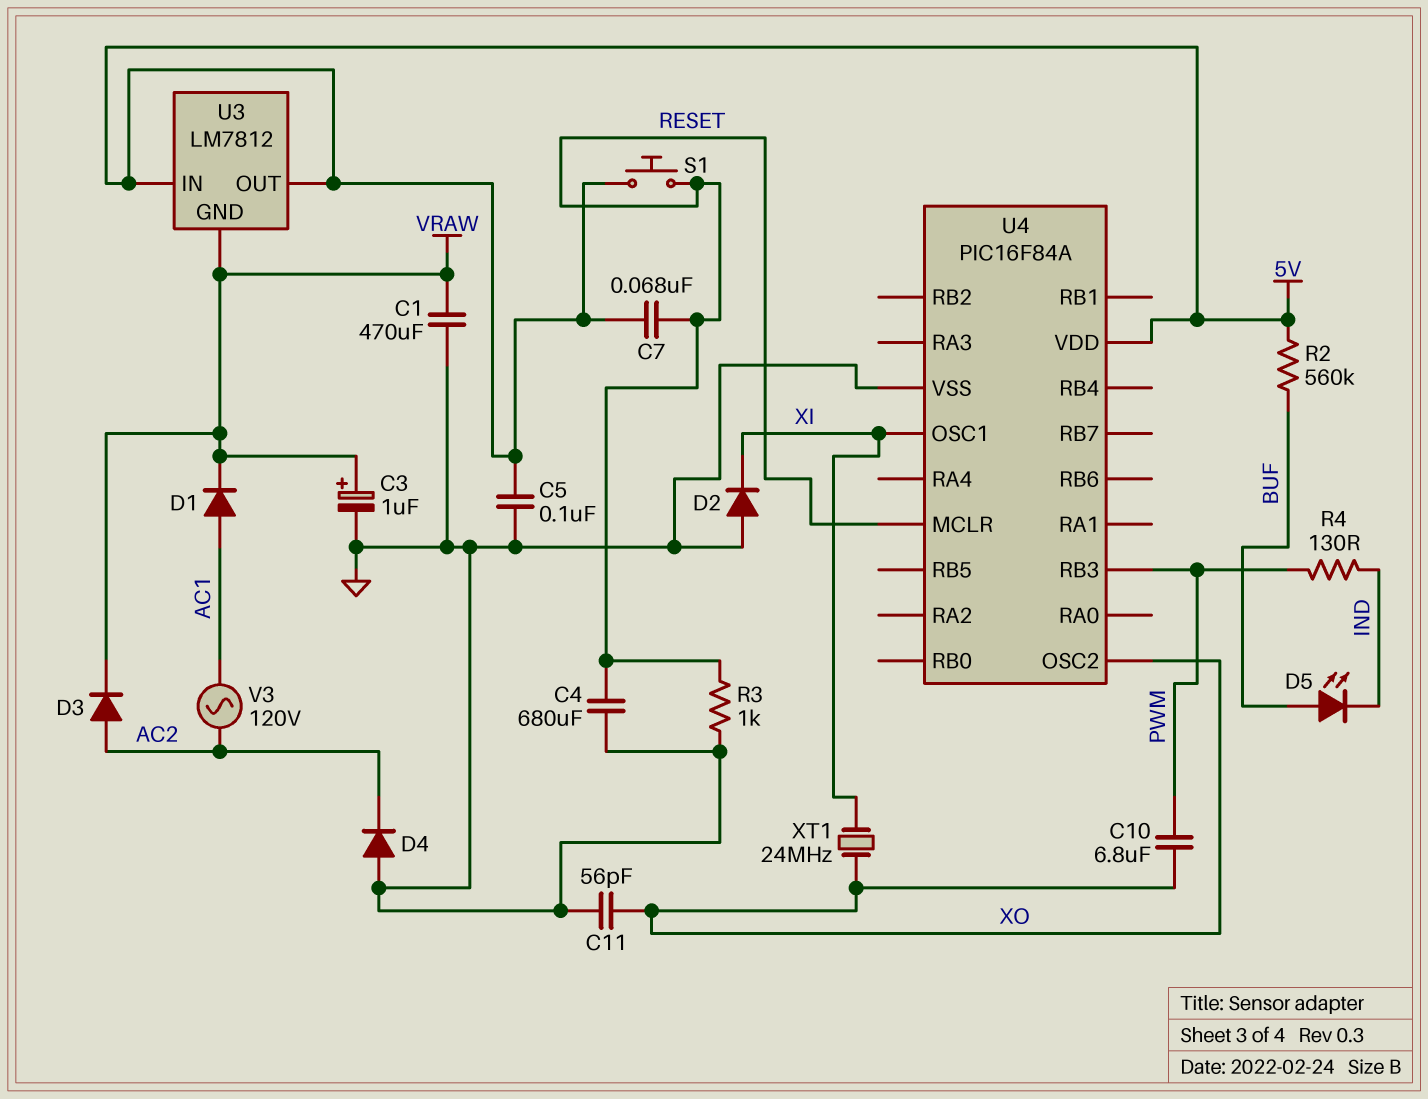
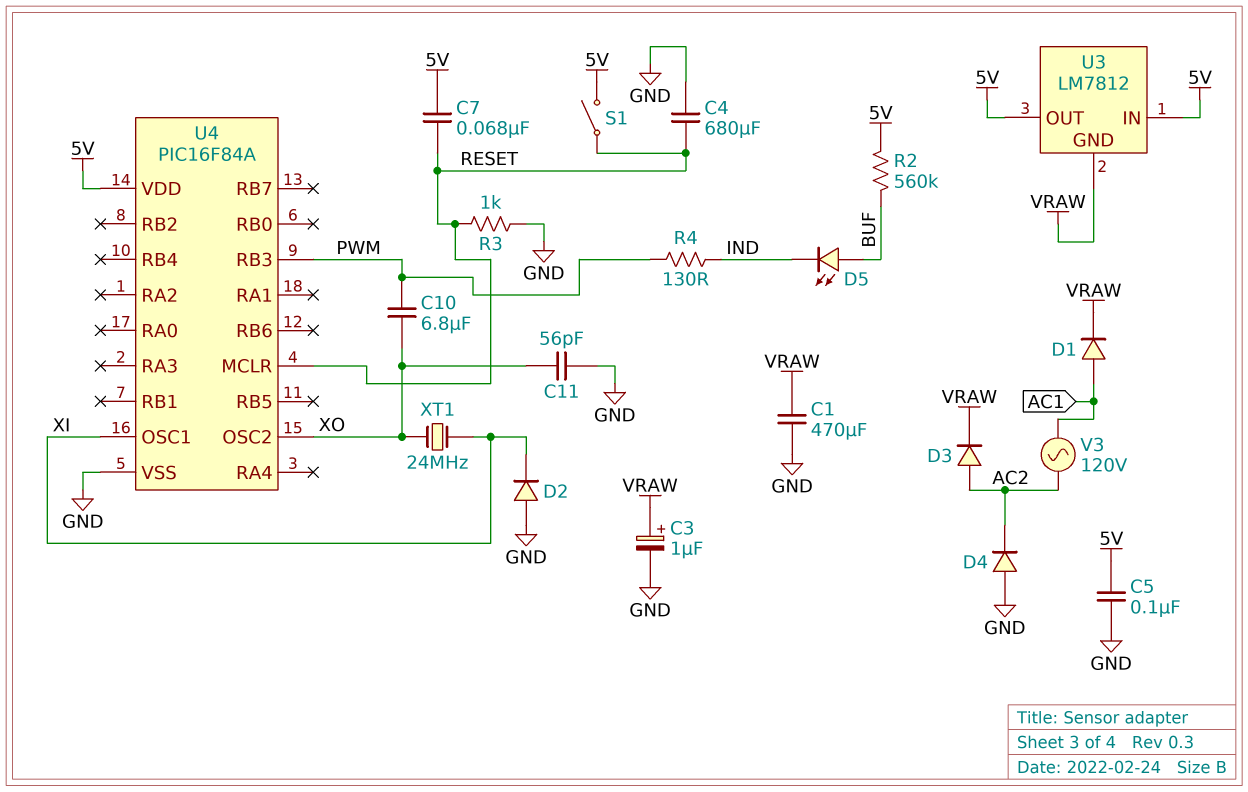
S1: button (5V, RESET) -> switch (5V, RESET)

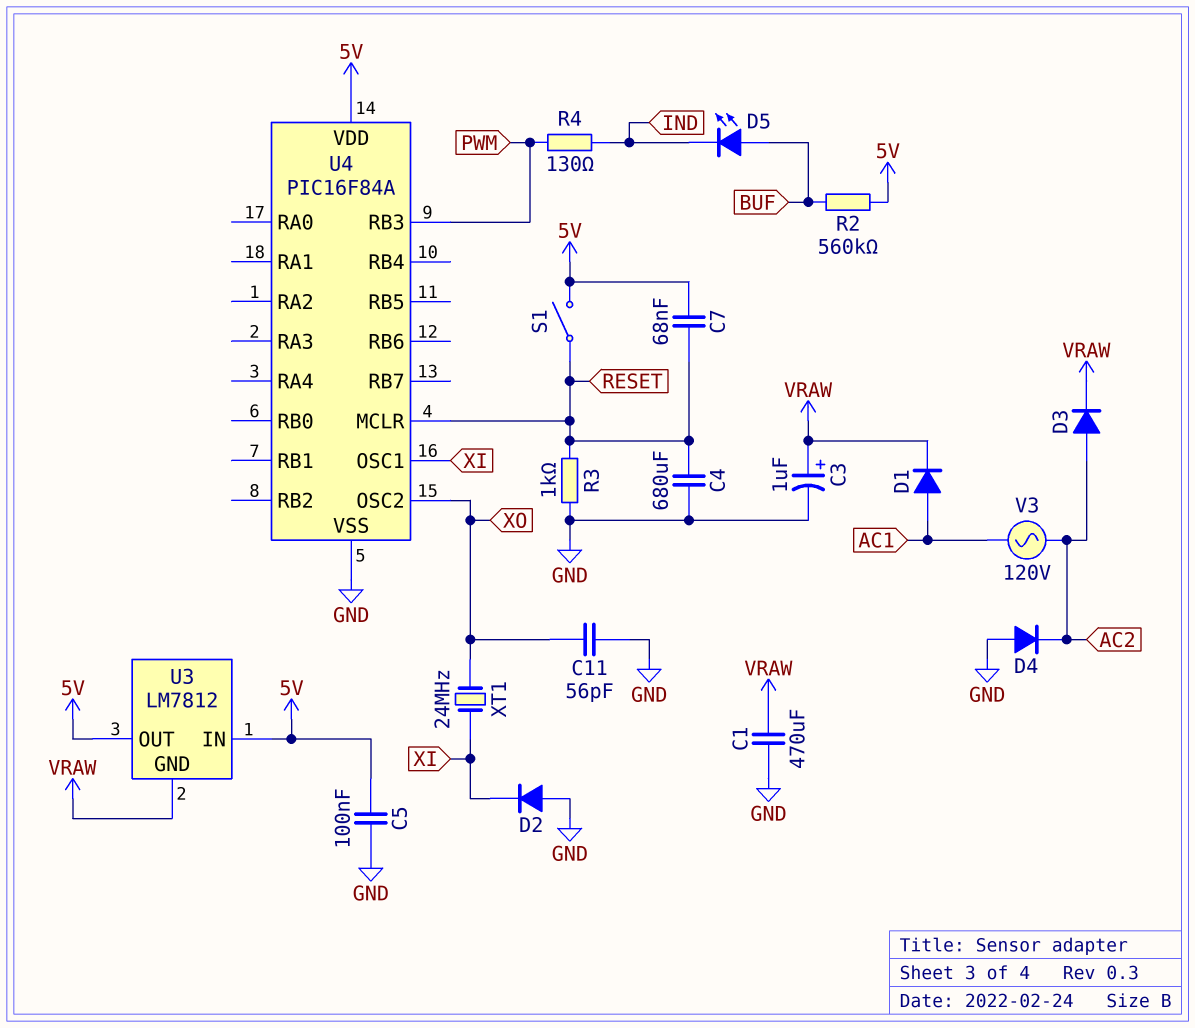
C10: 6.8uF (PWM, XO) -> none

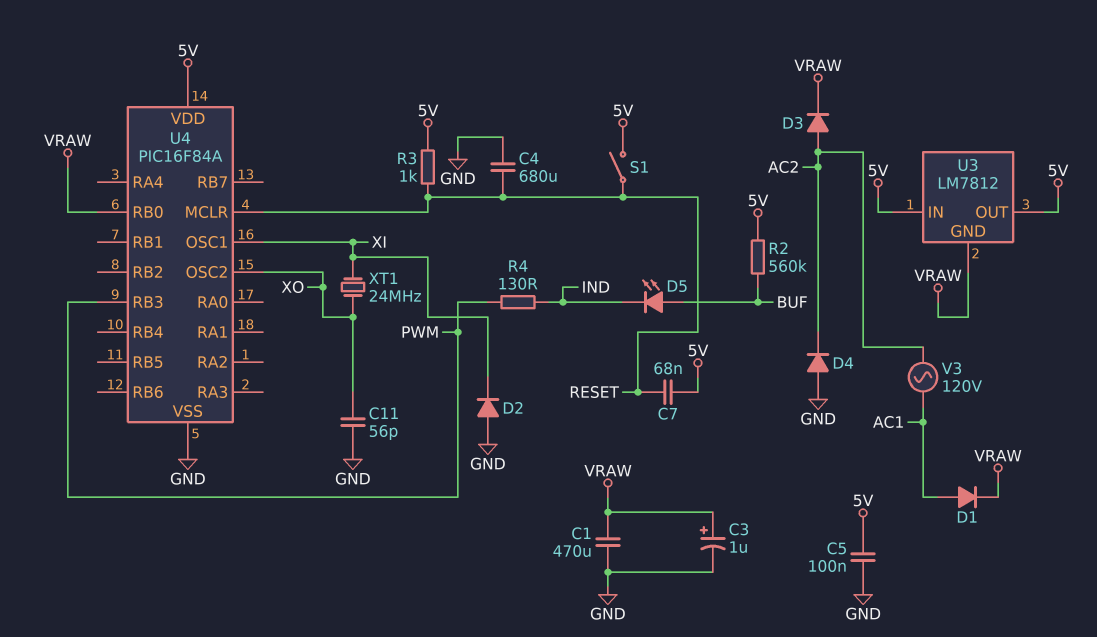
R3: 1k (GND, RESET) -> 1k (5V, RESET)
U4 pin RB0: none -> VRAW

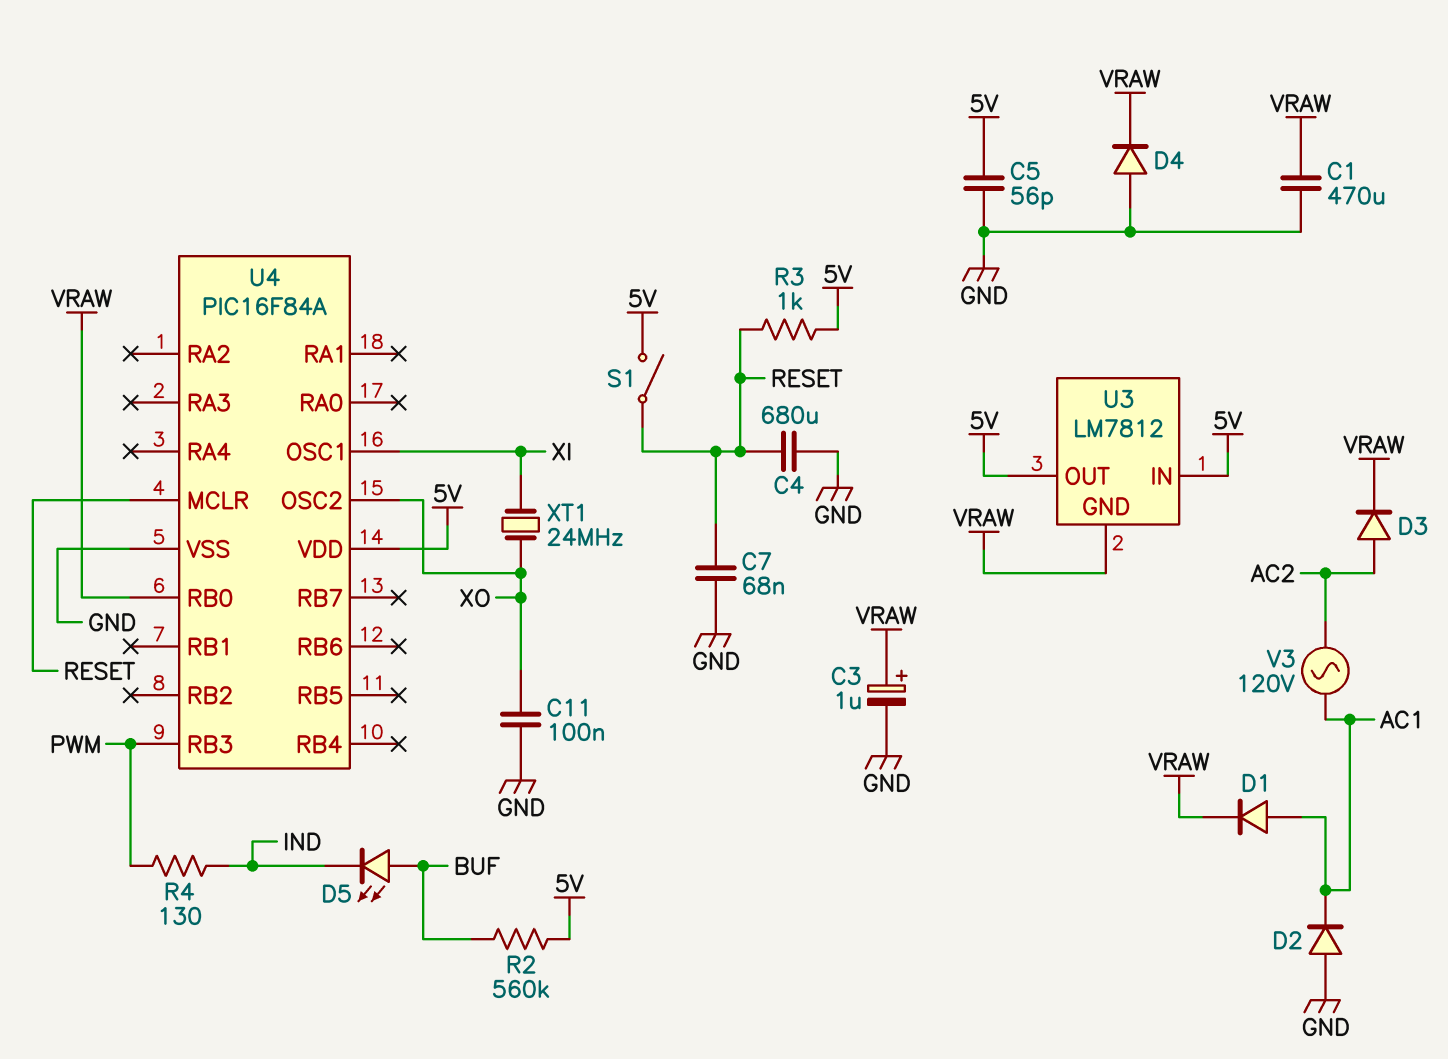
C5: 100nF (5V, GND) -> 56pF (5V, GND)
C7: 68nF (5V, RESET) -> 68nF (GND, RESET)
C11: 56pF (GND, XO) -> 100nF (GND, XO)
D2: diode (A GND, K XI) -> diode (A GND, K AC1)
D4: diode (A GND, K AC2) -> diode (A GND, K VRAW)

